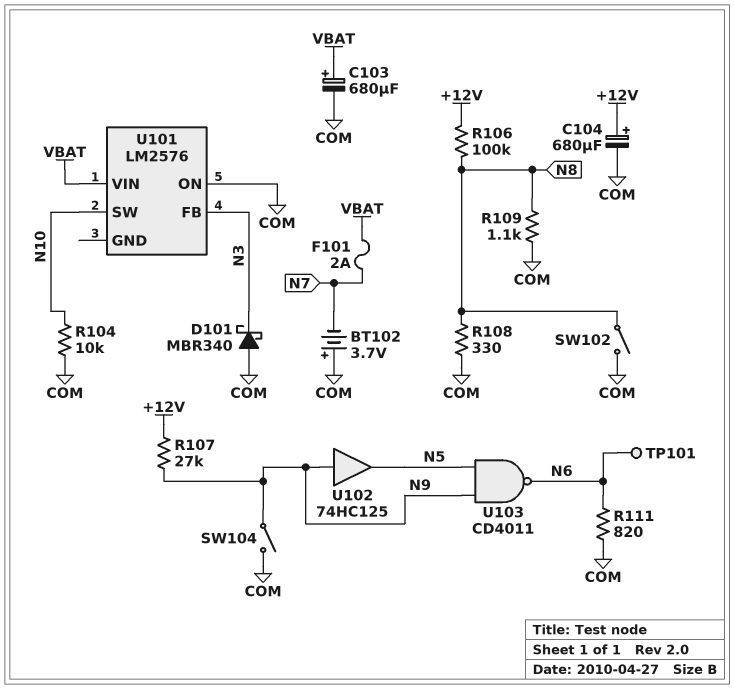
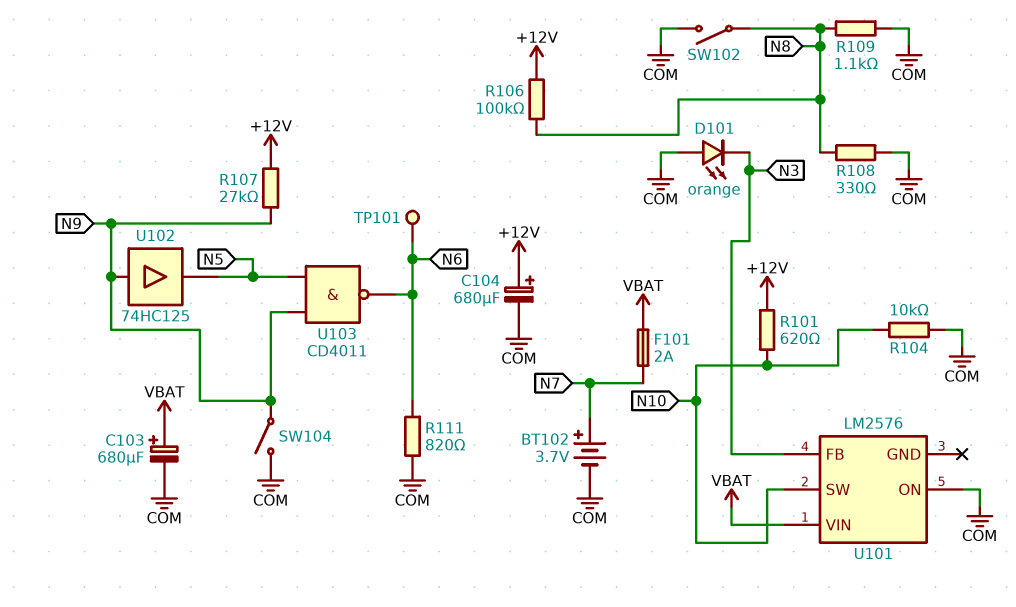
BT102: 3.7V (plus COM, minus N7) -> 3.7V (plus N7, minus COM)
D101: schottky MBR340 (A COM, K N3) -> LED orange (A COM, K N3)
R101: none -> 620 (+12V, N10)

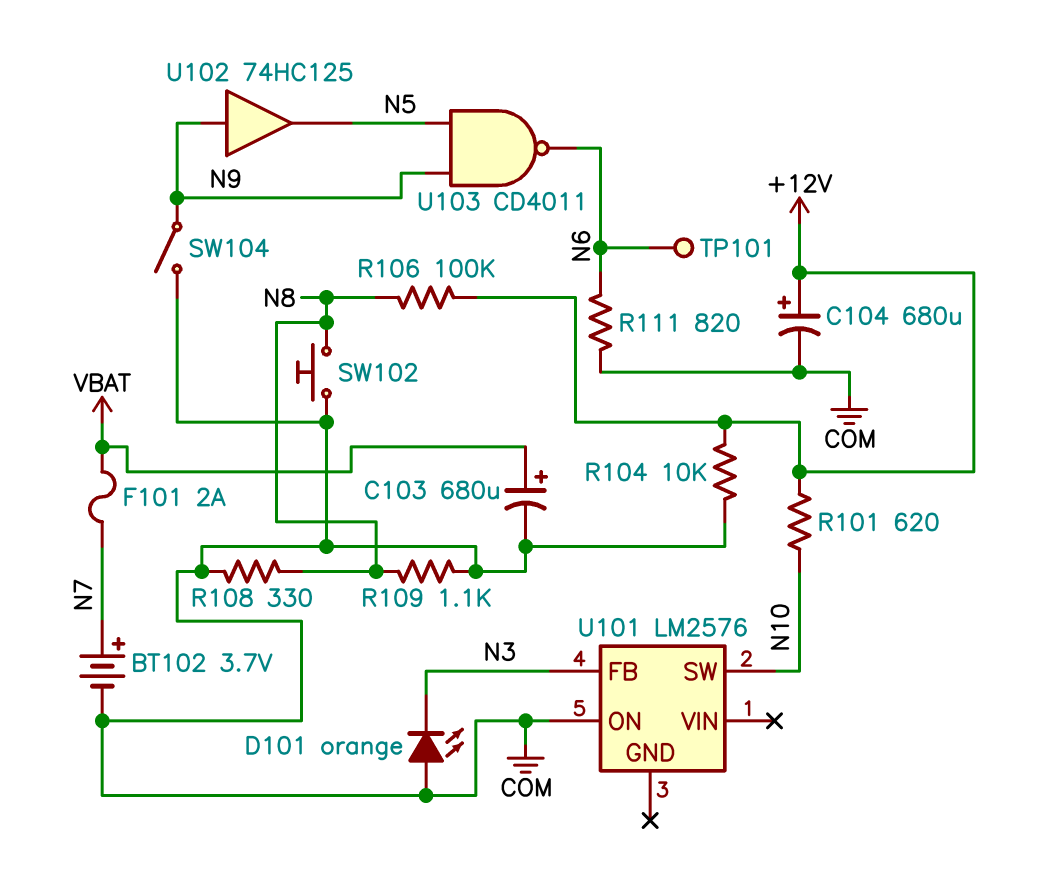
R104: 10k (COM, N10) -> 10k (+12V, COM)
R107: 27k (+12V, N9) -> none
SW102: switch (COM, N8) -> button (COM, N8)
U101 pin VIN: VBAT -> none

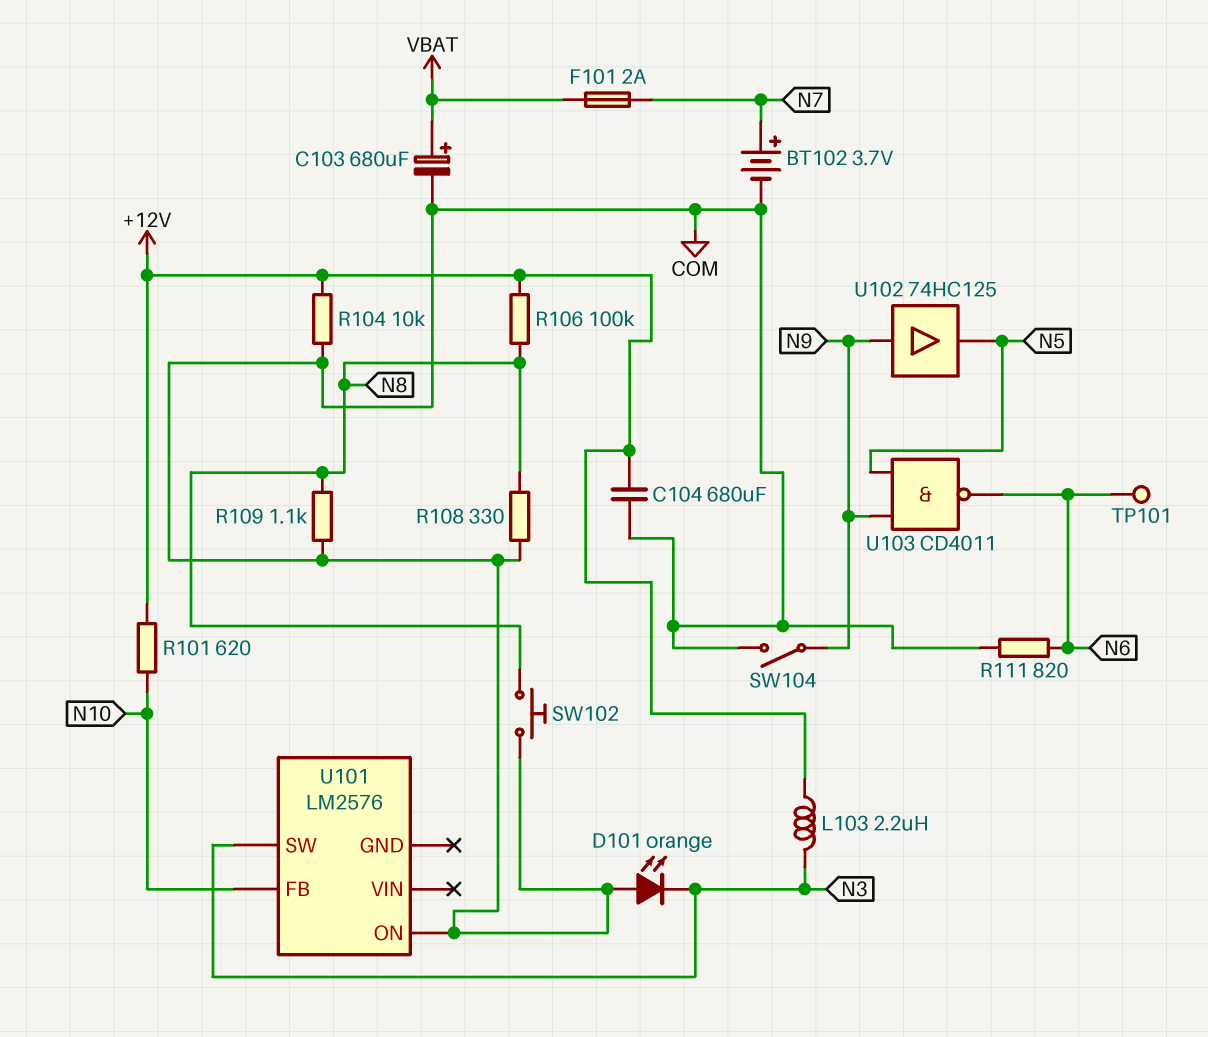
C104: 680uF (plus +12V, minus COM) -> 680uF (+12V, COM)
L103: none -> 2.2uH (+12V, N3)
U101 pin FB: N3 -> N10
U101 pin SW: N10 -> N3

